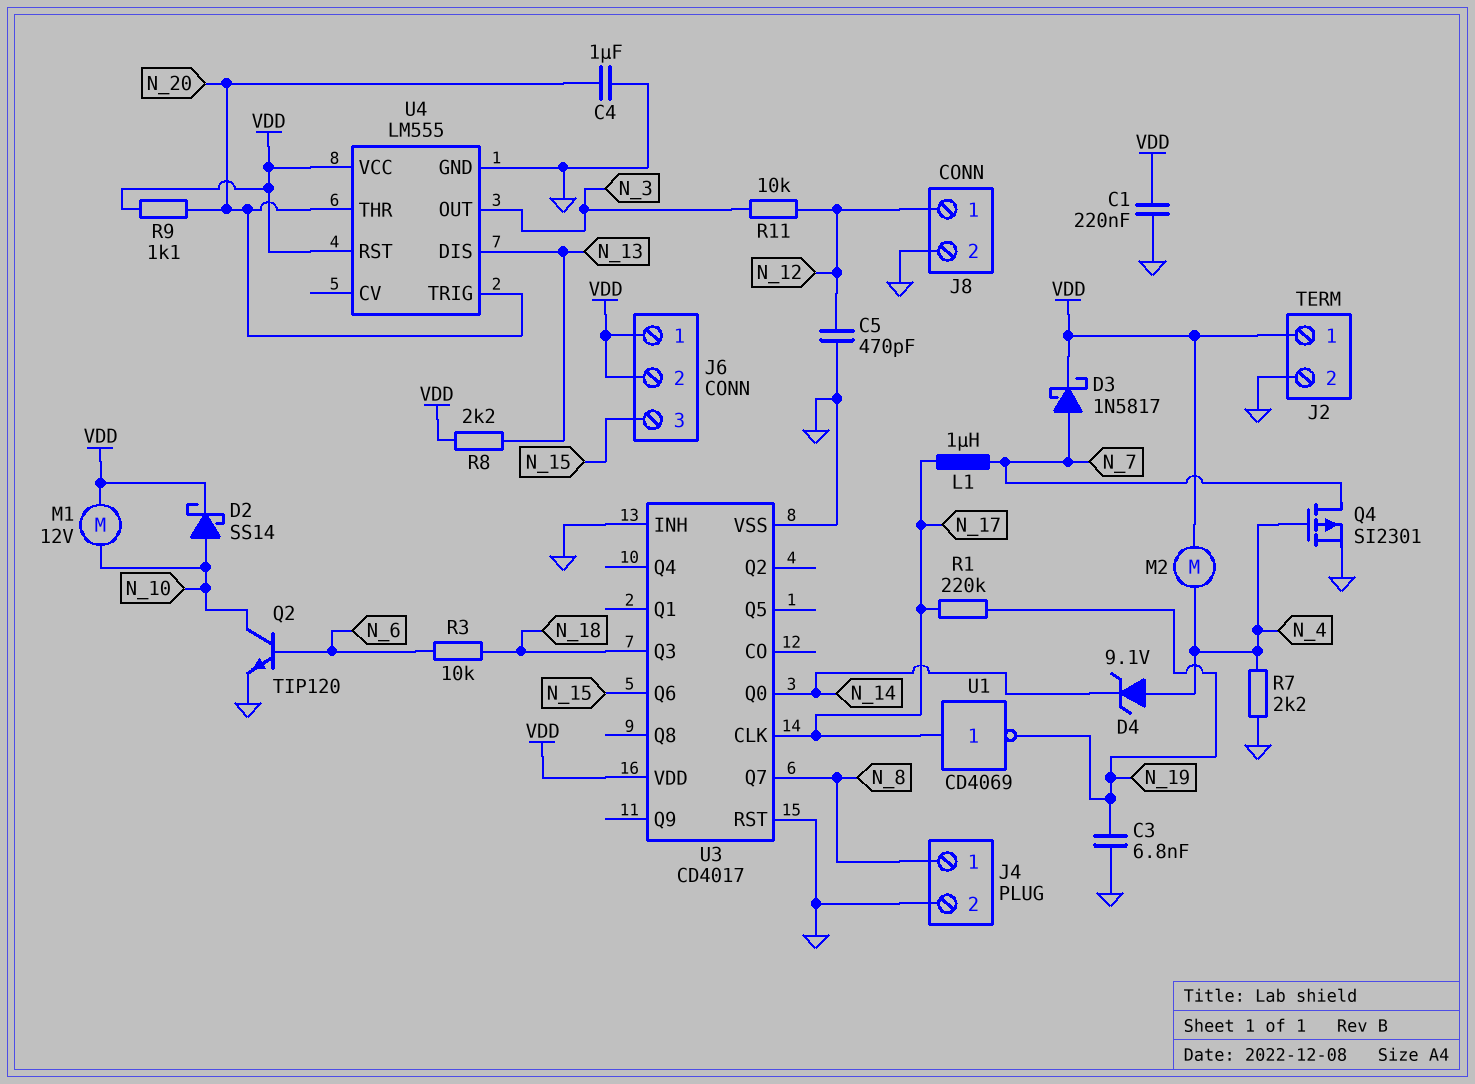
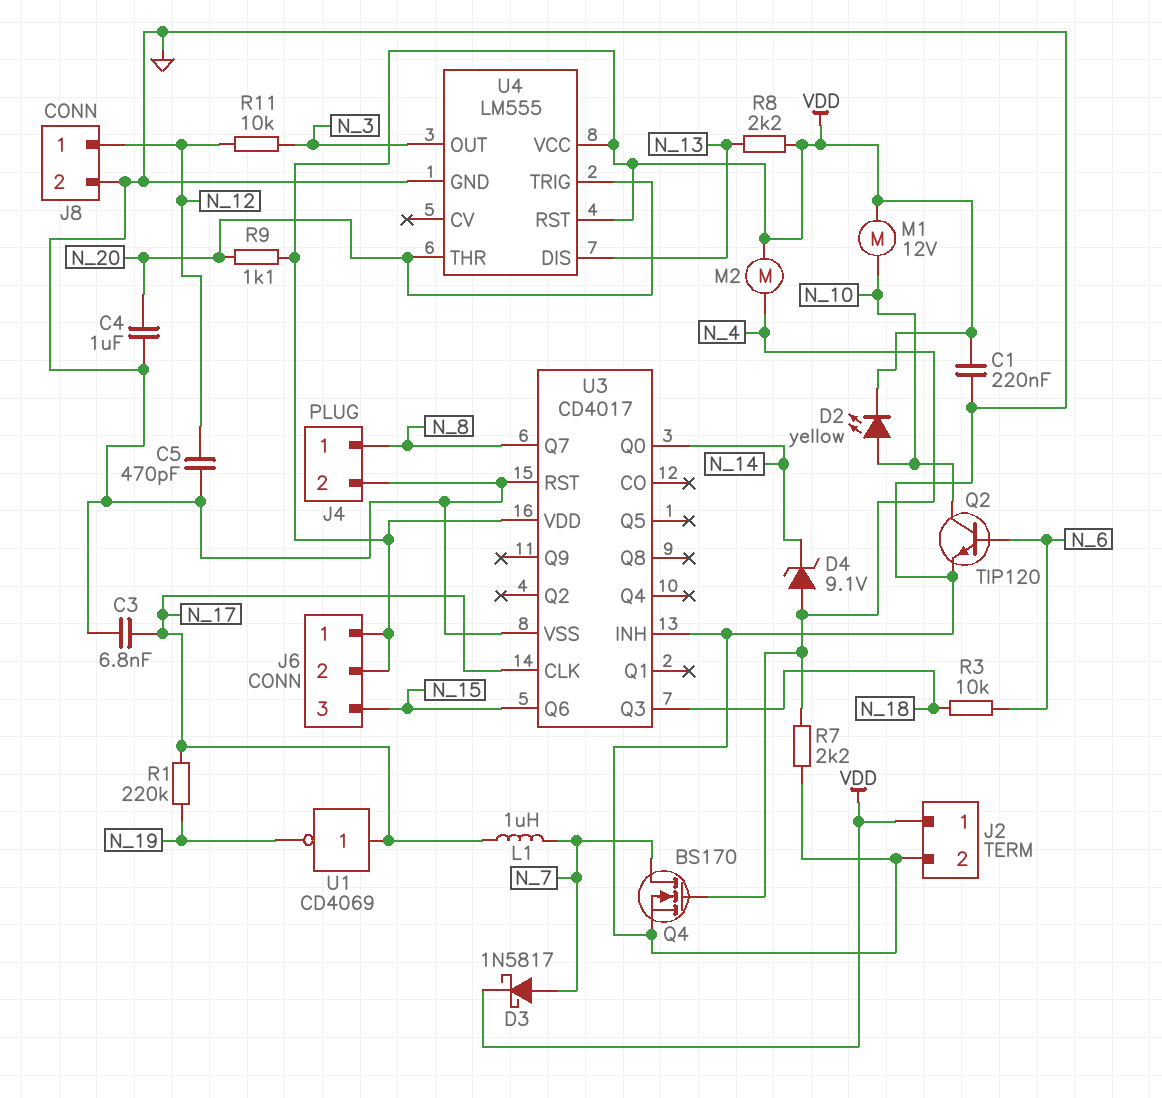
C3: 6.8nF (GND, N_19) -> 6.8nF (GND, N_17)
D2: schottky SS14 (A N_10, K VDD) -> LED yellow (A N_10, K VDD)
Q4: PMOS SI2301 (G N_4, D N_7, S GND) -> NMOS BS170 (G N_4, D N_7, S GND)

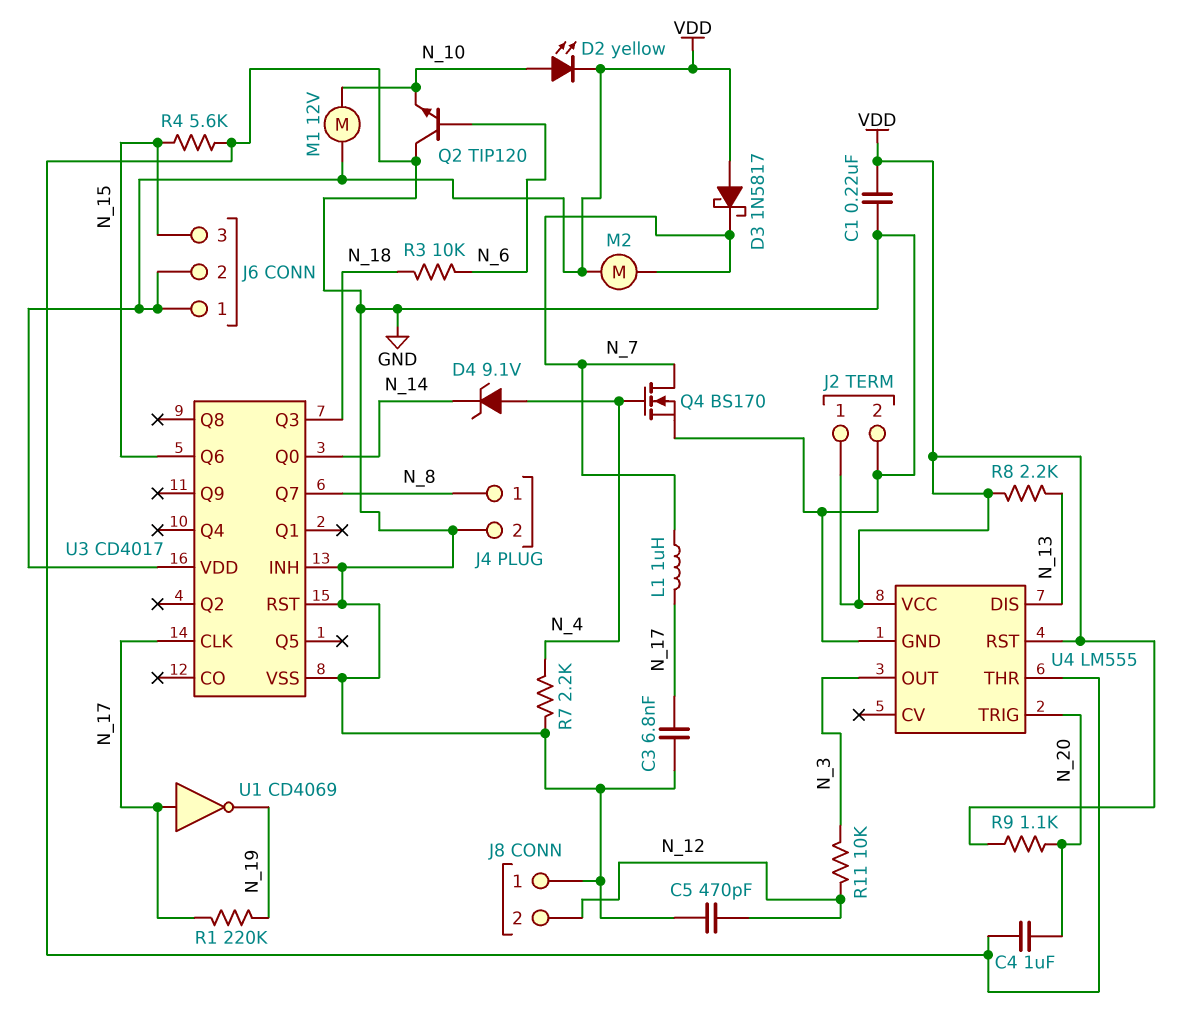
D3: schottky 1N5817 (A N_7, K VDD) -> schottky 1N5817 (A VDD, K N_7)
J8 pin 1: N_12 -> GND
J8 pin 2: GND -> N_12
M2: motor (N_4, VDD) -> motor (N_7, VDD)
Q2: NPN TIP120 (B N_6, C N_10, E GND) -> NPN TIP120 (B N_6, C GND, E N_10)
R4: none -> 5.6k (GND, N_15)
U4 pin THR: N_20 -> GND

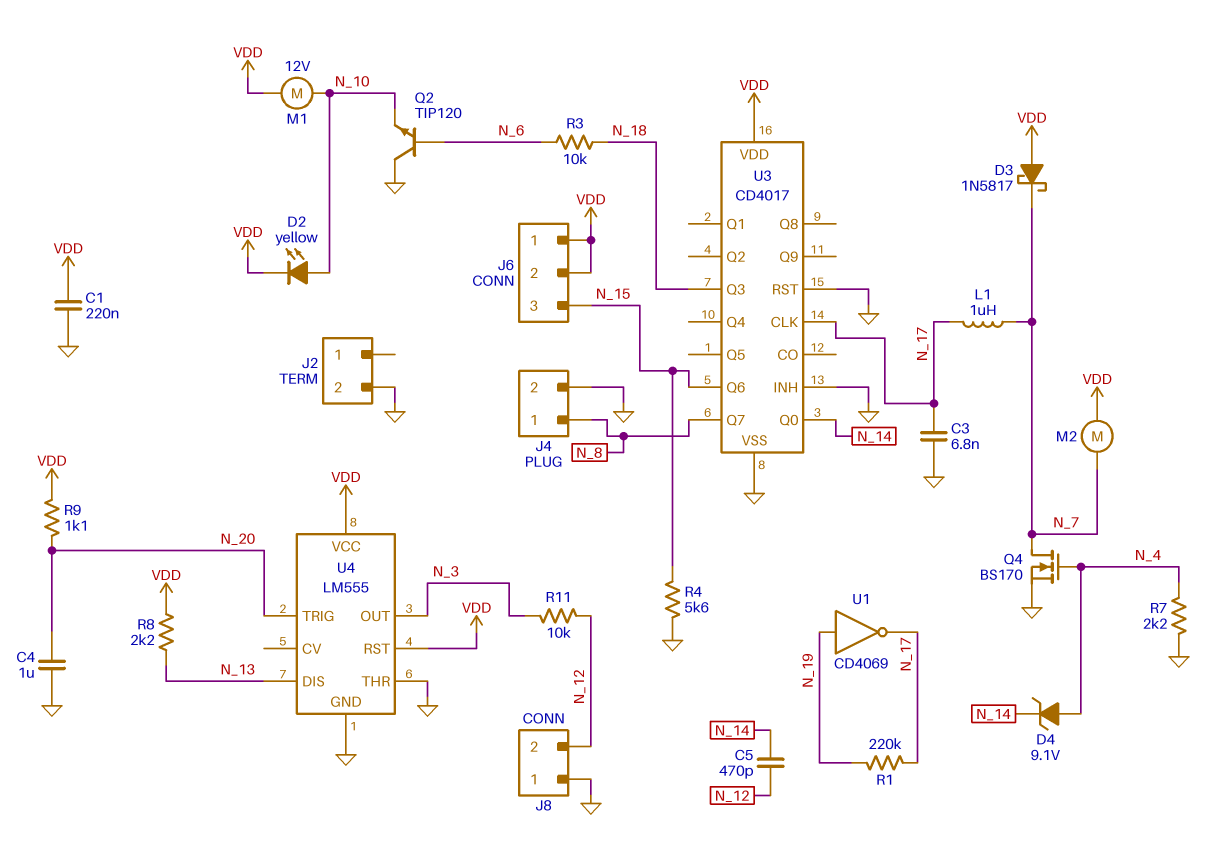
C5: 470pF (GND, N_12) -> 470pF (N_12, N_14)
J2 pin 1: VDD -> none
U1: NOT CD4069 (in N_17, out N_19) -> NOT CD4069 (in N_19, out N_17)

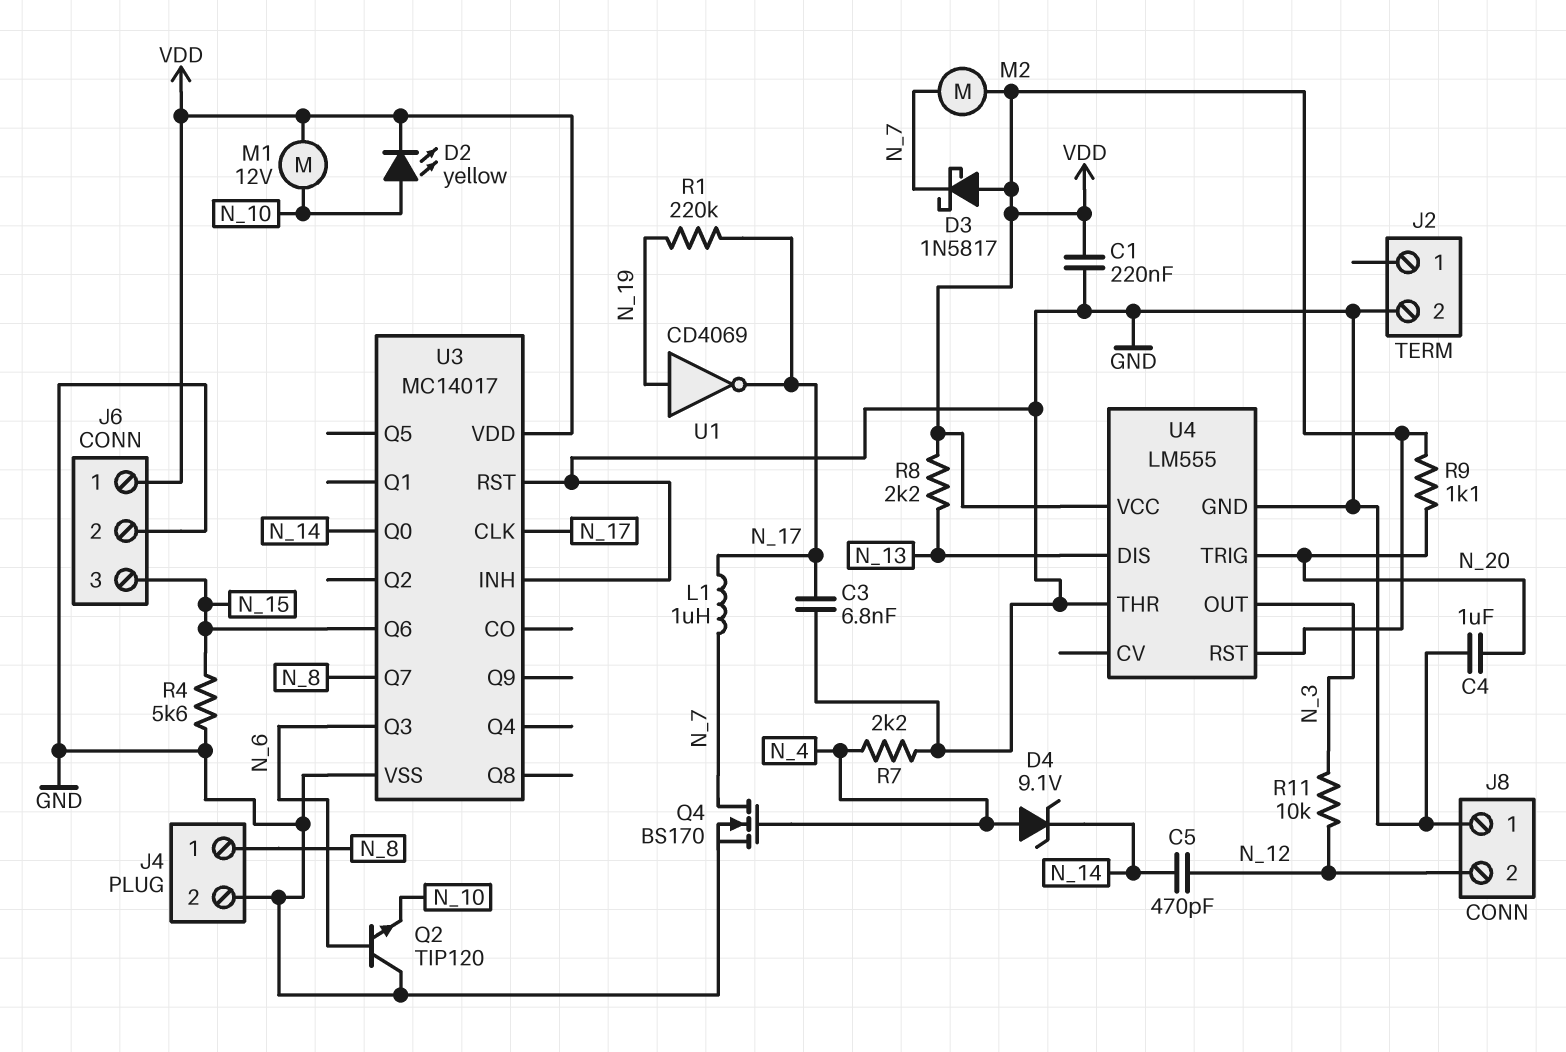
J6 pin 2: VDD -> GND
R3: 10k (N_6, N_18) -> none
U3: CD4017 -> MC14017
U3 pin Q3: N_18 -> N_6

